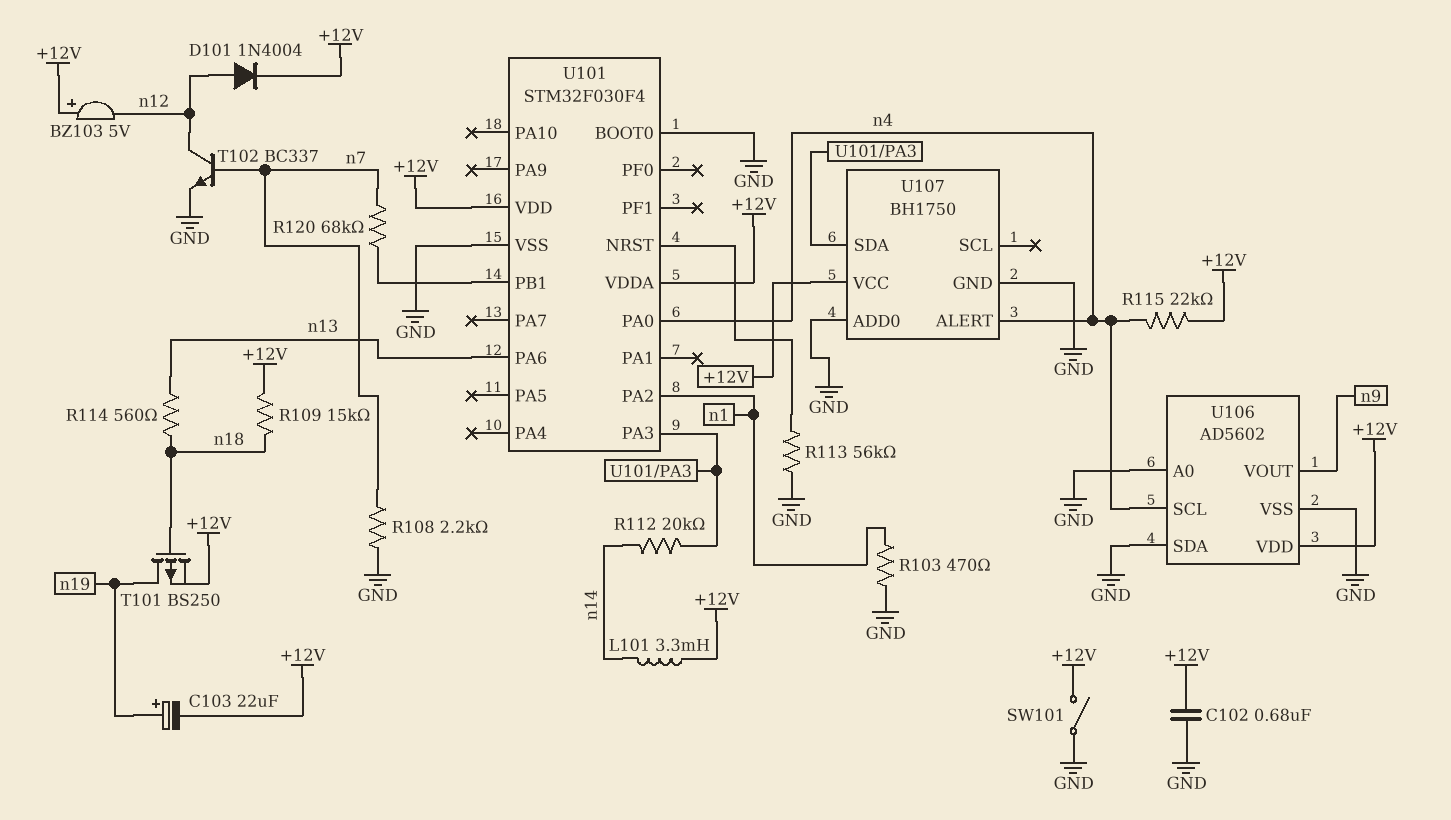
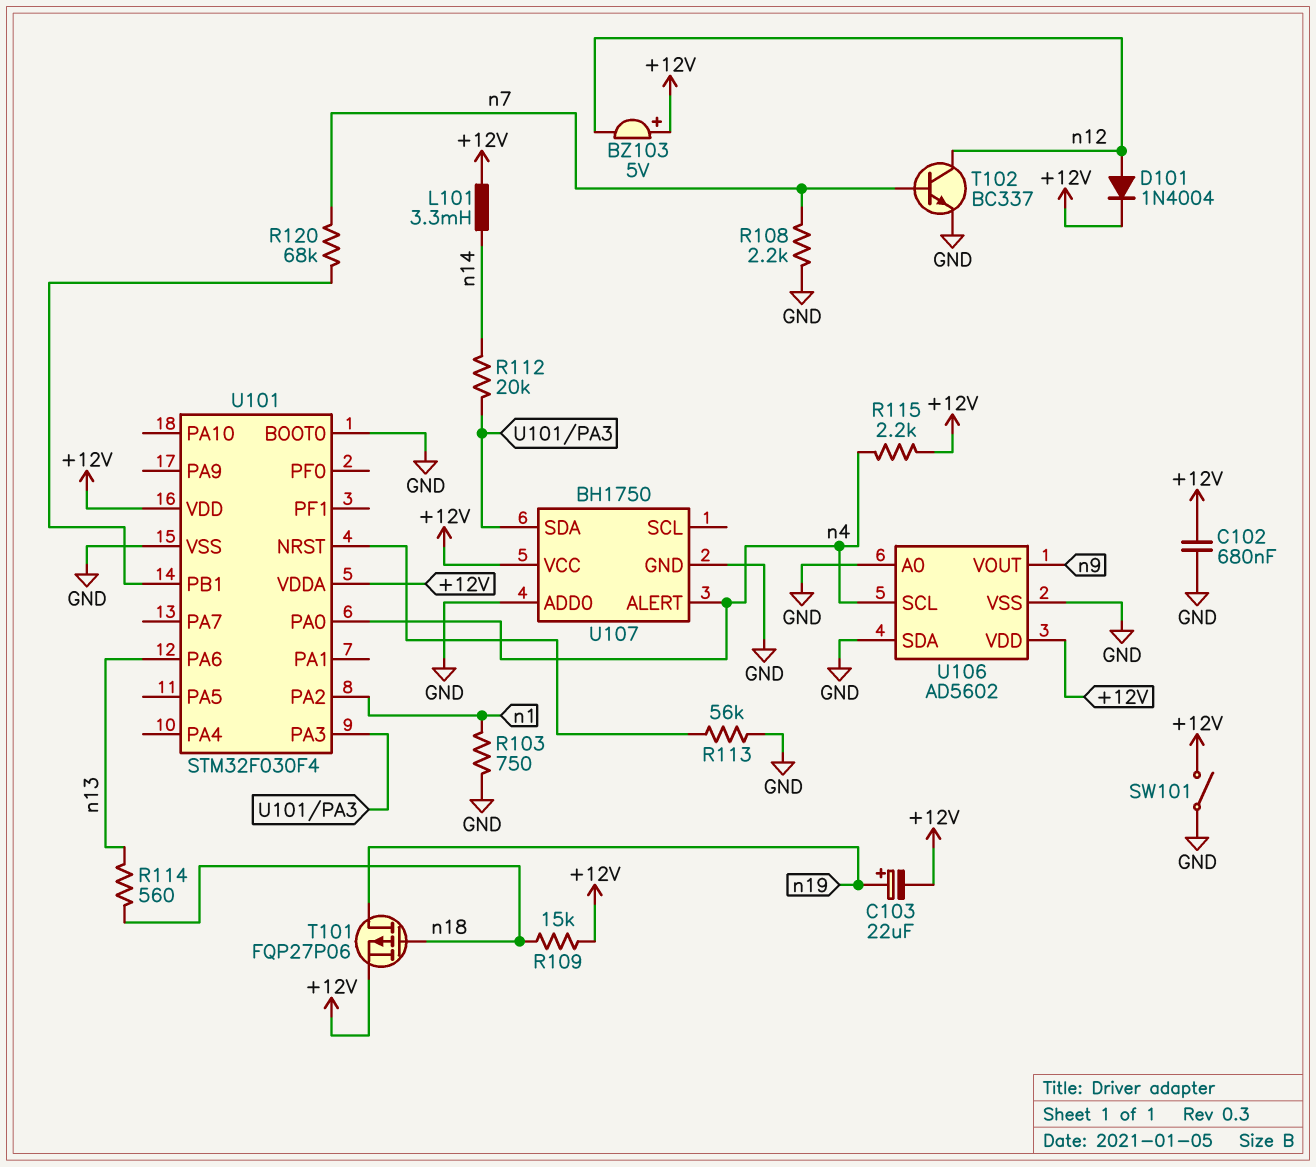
R103: 470 (GND, n1) -> 750 (GND, n1)
R115: 22k (+12V, n4) -> 2.2k (+12V, n4)
T101: PMOS BS250 (G n18, D n19, S +12V) -> PMOS FQP27P06 (G n18, D n19, S +12V)

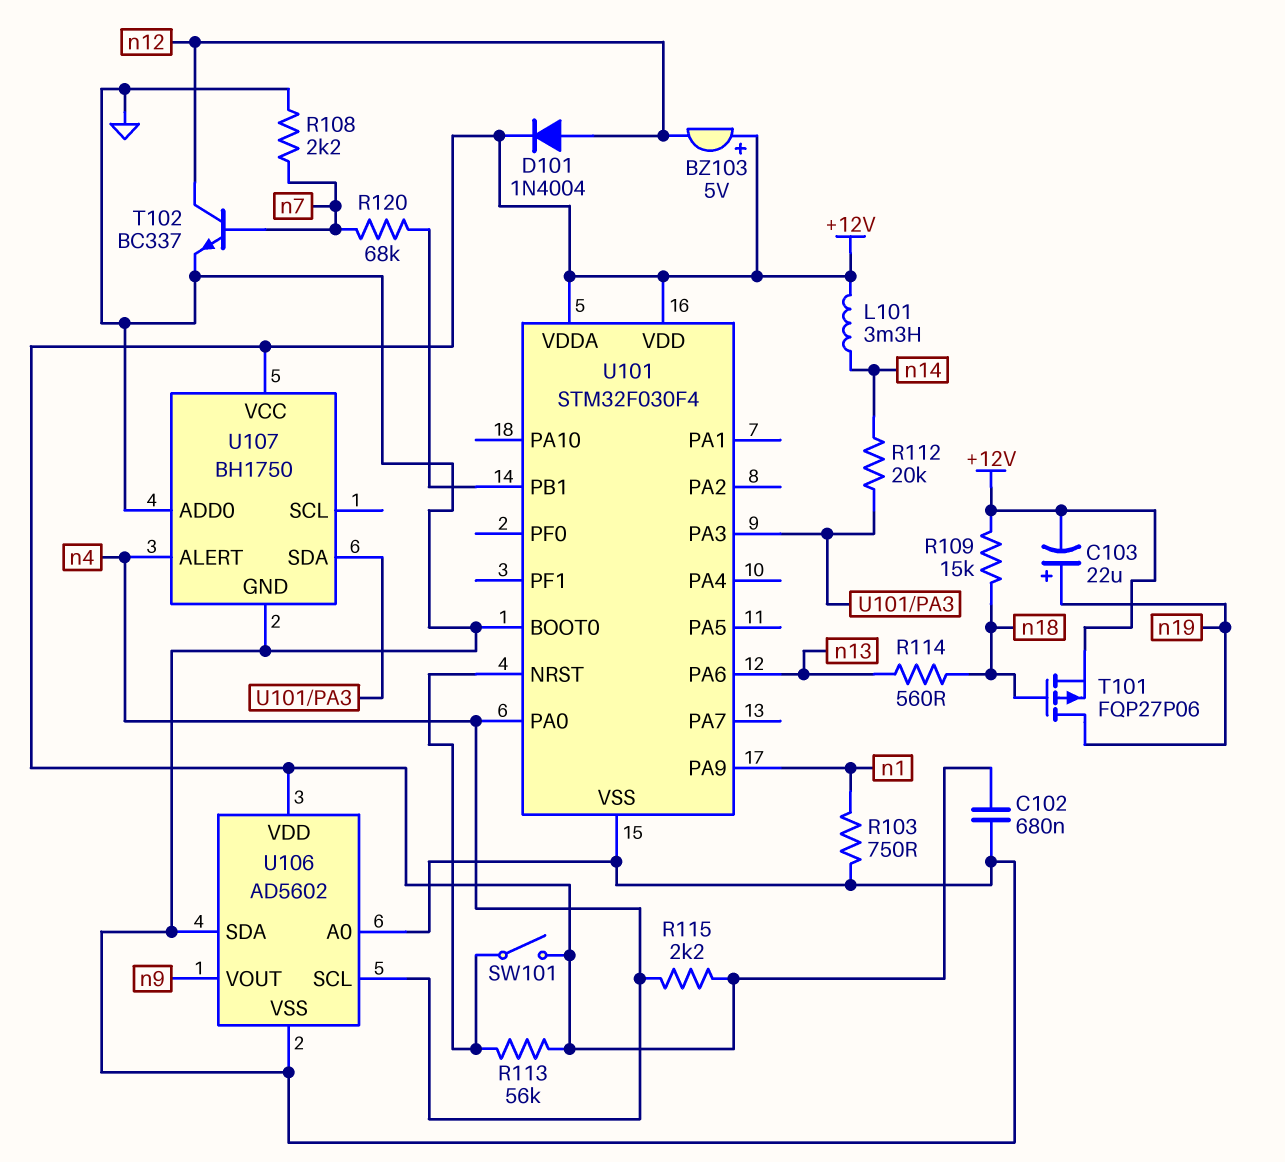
R113: 56k (GND, U101/NRST) -> 56k (+12V, U101/NRST)
SW101: switch (+12V, GND) -> switch (+12V, U101/NRST)
U101 pin PA2: n1 -> none
U101 pin PA9: none -> n1

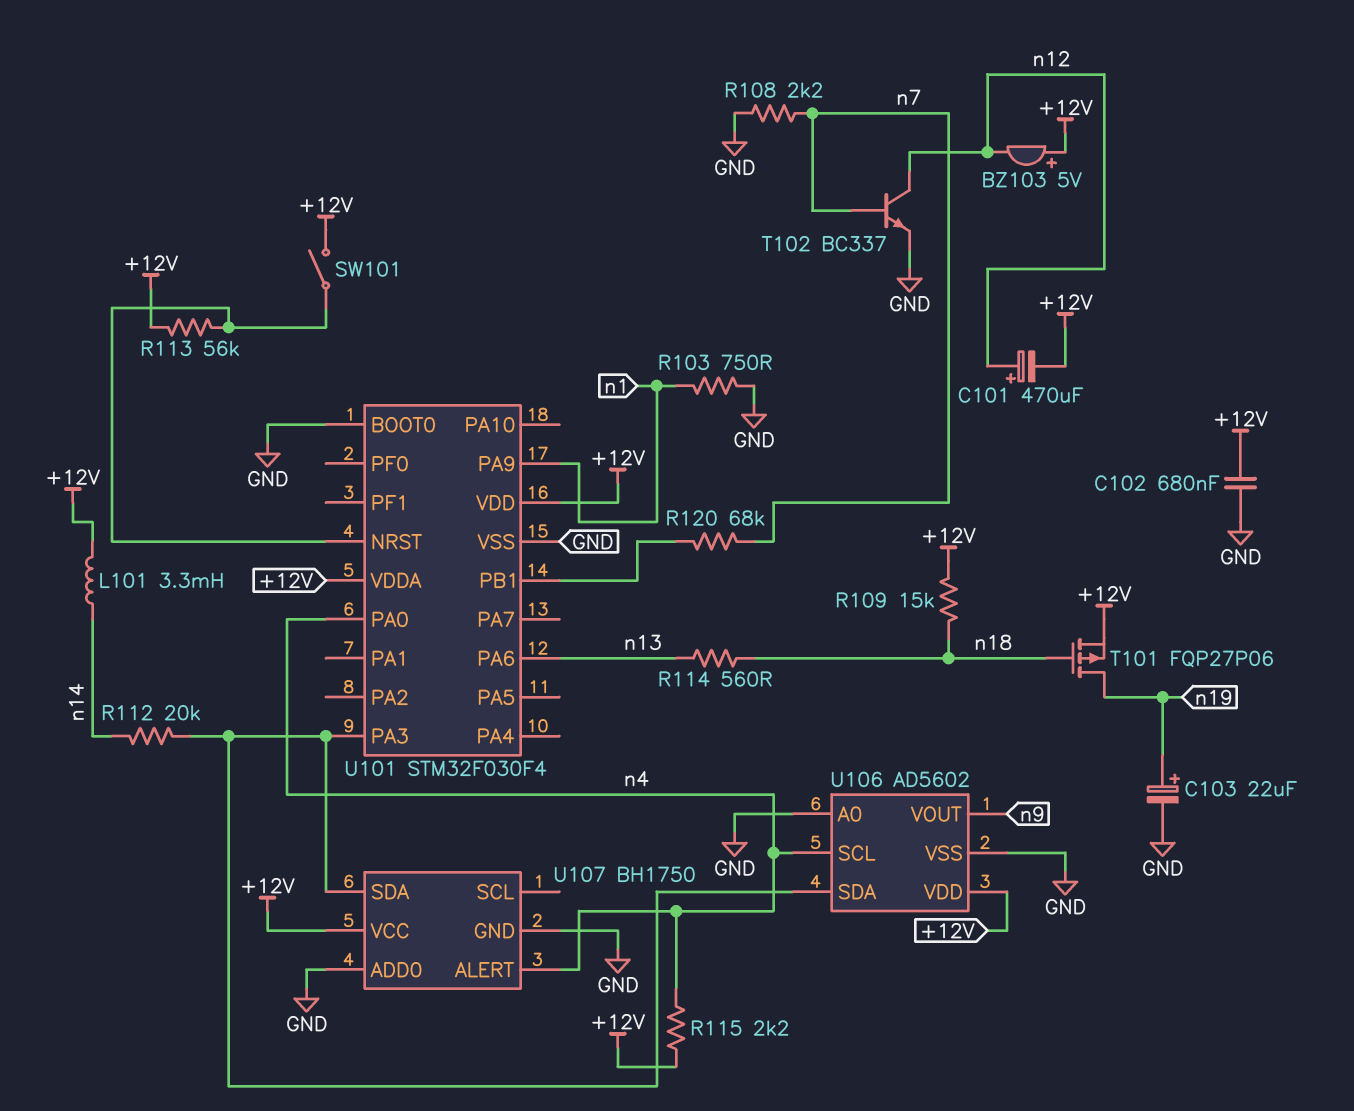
C101: none -> 470uF (plus n12, minus +12V)
C103: 22uF (plus n19, minus +12V) -> 22uF (plus n19, minus GND)
D101: diode 1N4004 (A n12, K +12V) -> none
U106 pin SDA: GND -> U101/PA3

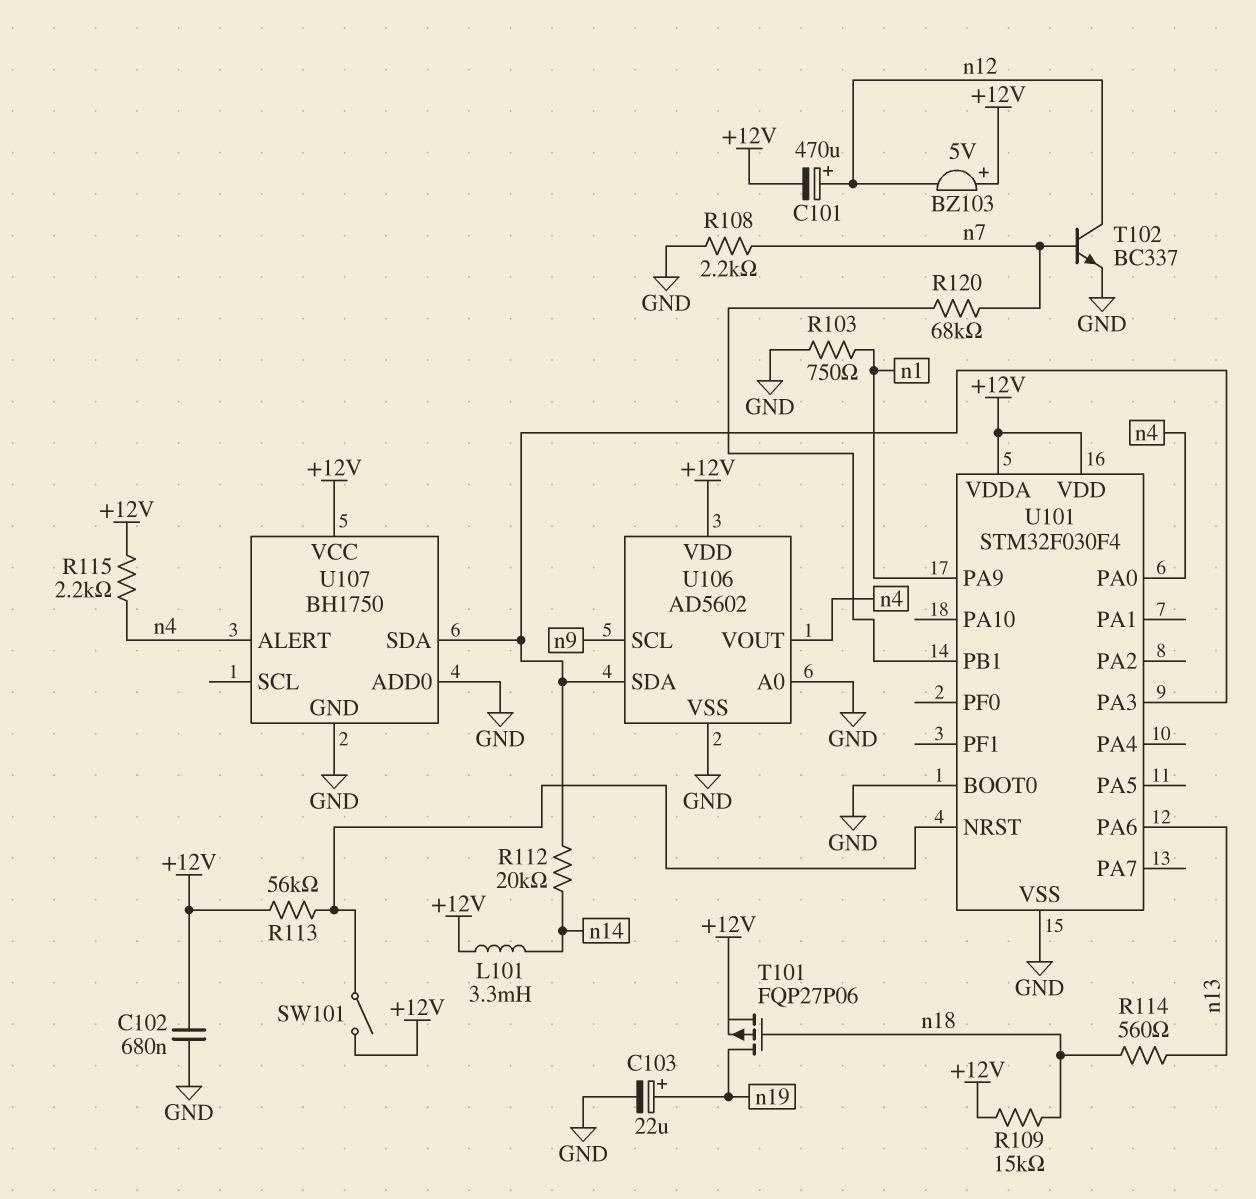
U106 pin SCL: n4 -> n9
U106 pin VOUT: n9 -> n4

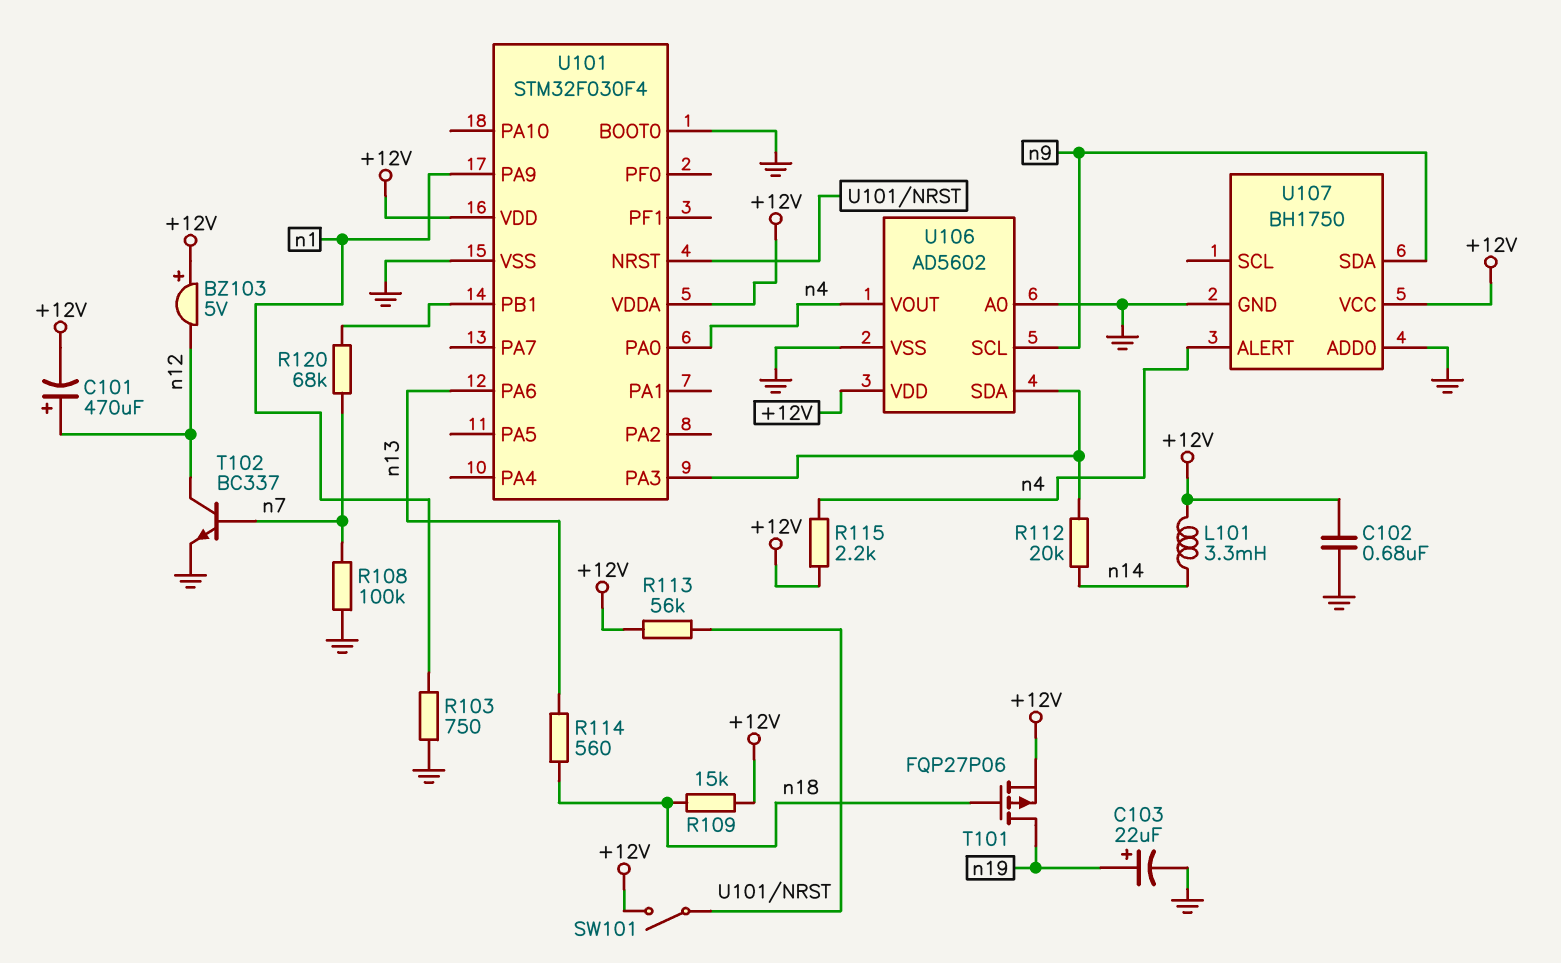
R108: 2.2k (GND, n7) -> 100k (GND, n7)
U107 pin SDA: U101/PA3 -> n9

